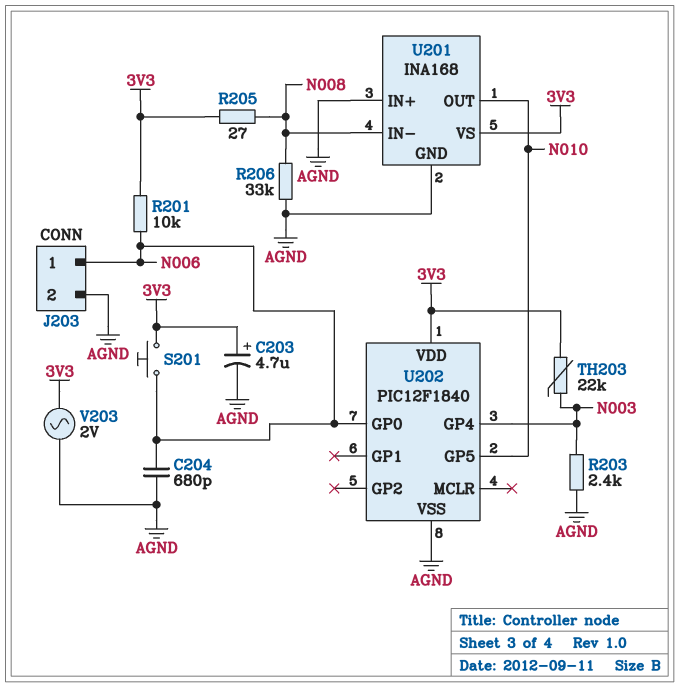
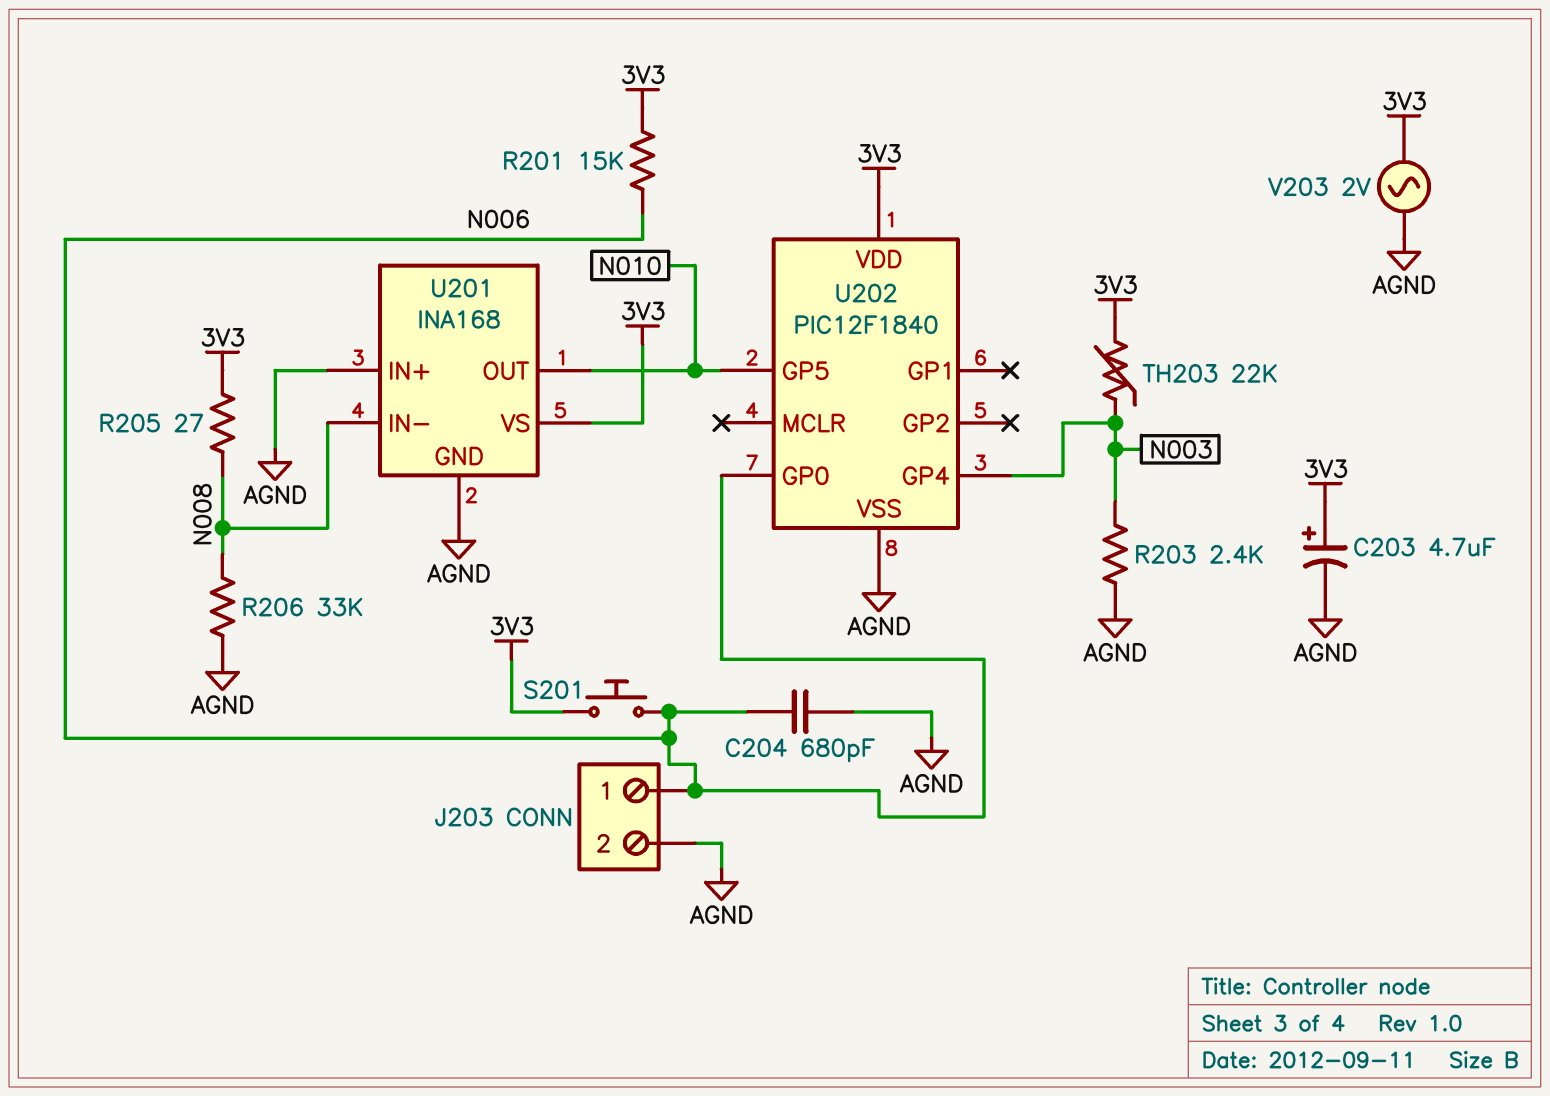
R201: 10k (3V3, N006) -> 15k (3V3, N006)

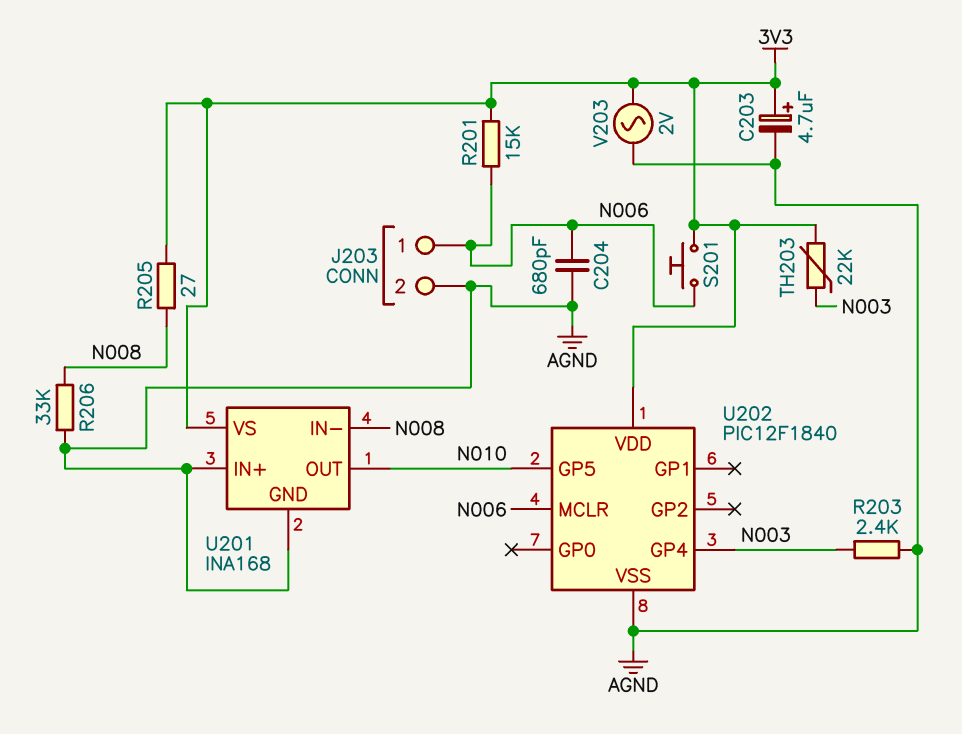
U202 pin GP0: N006 -> none
U202 pin MCLR: none -> N006

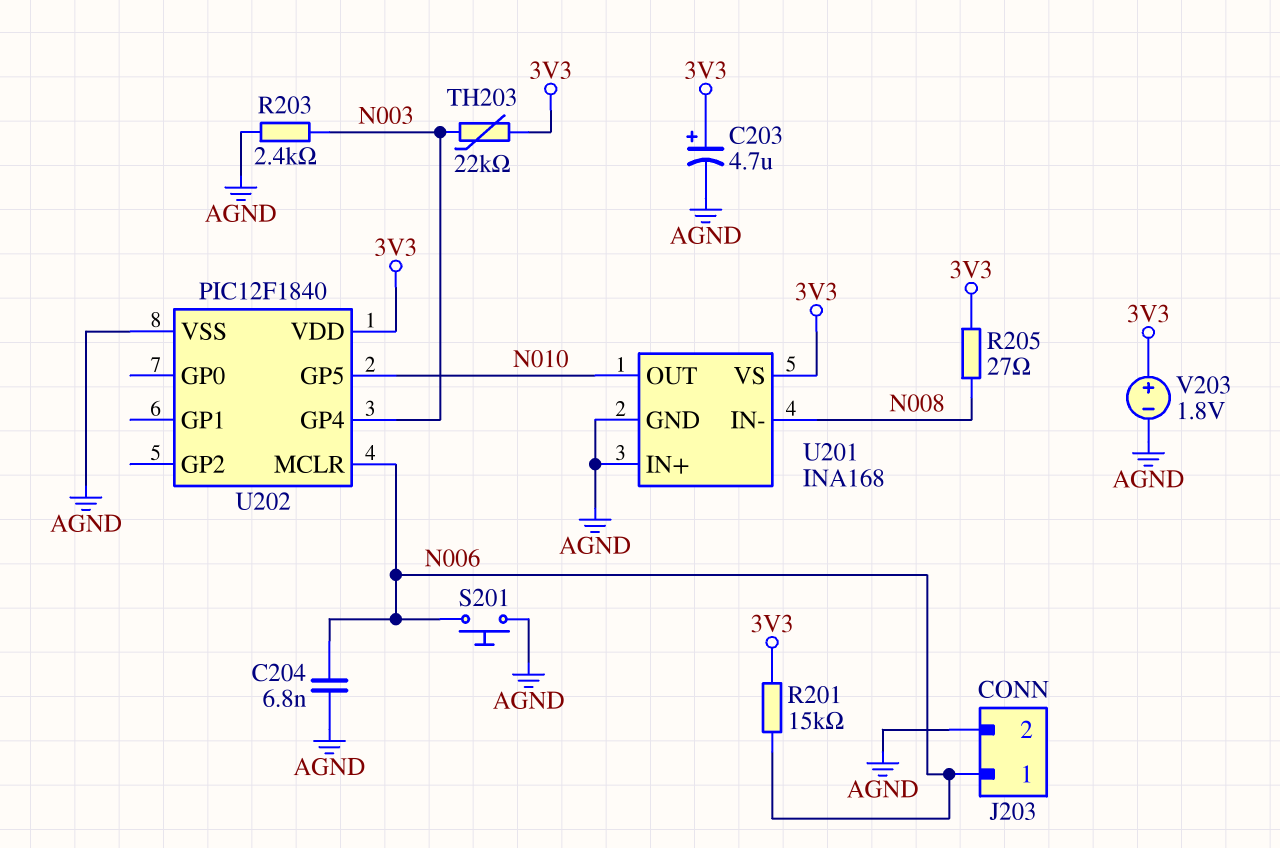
C204: 680pF (AGND, N006) -> 6.8nF (AGND, N006)
R206: 33k (AGND, N008) -> none
S201: button (3V3, N006) -> button (AGND, N006)
V203: AC 2V (3V3, AGND) -> 1.8V (plus 3V3, minus AGND)

